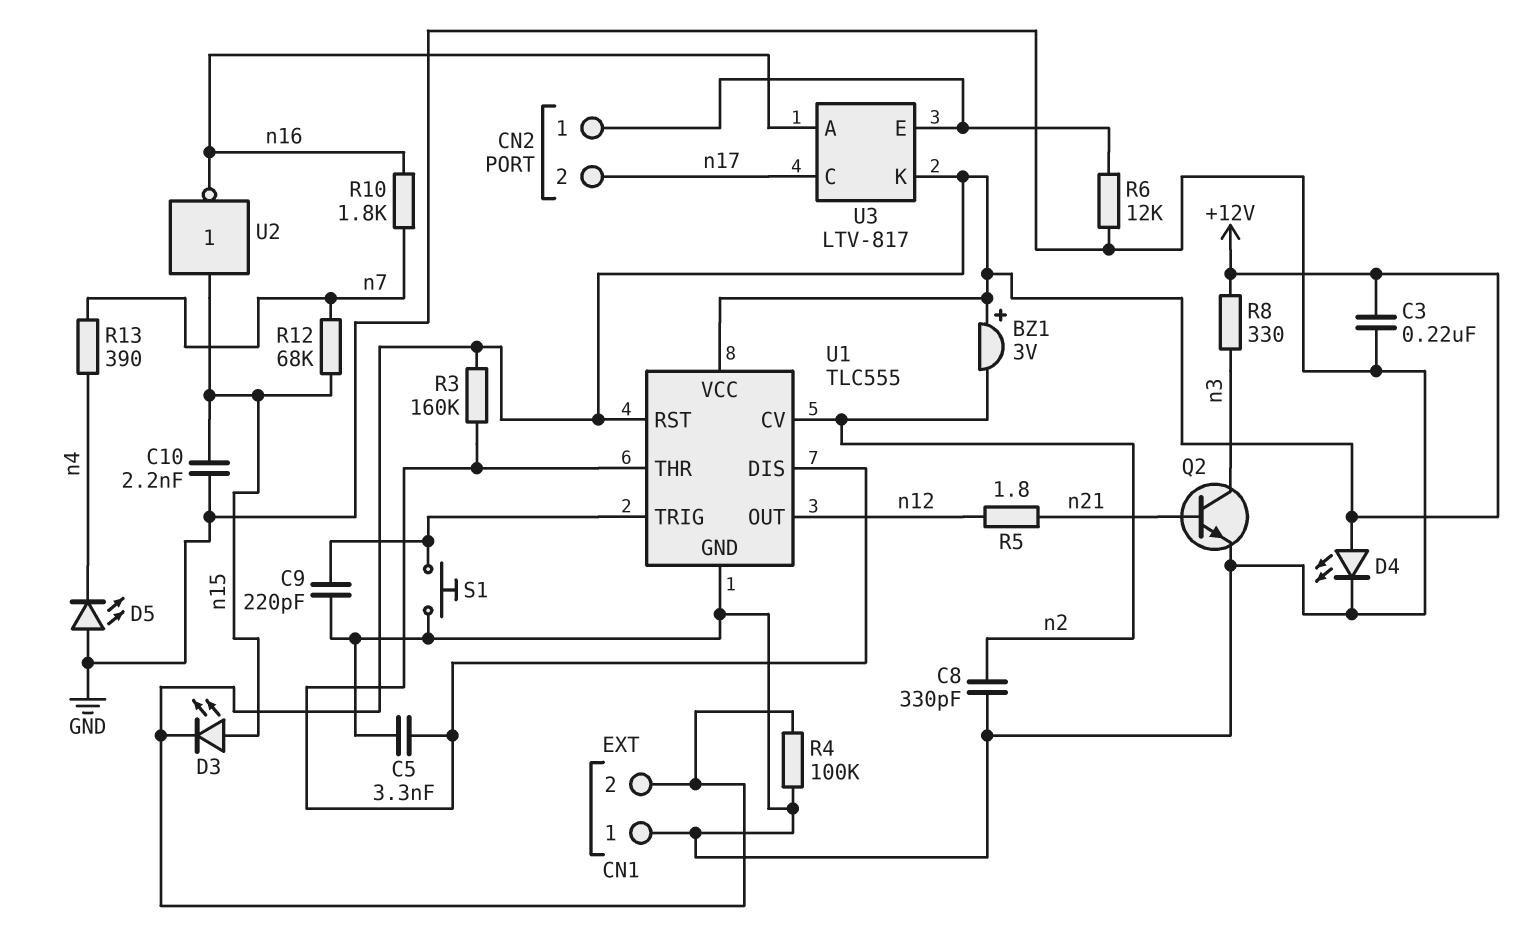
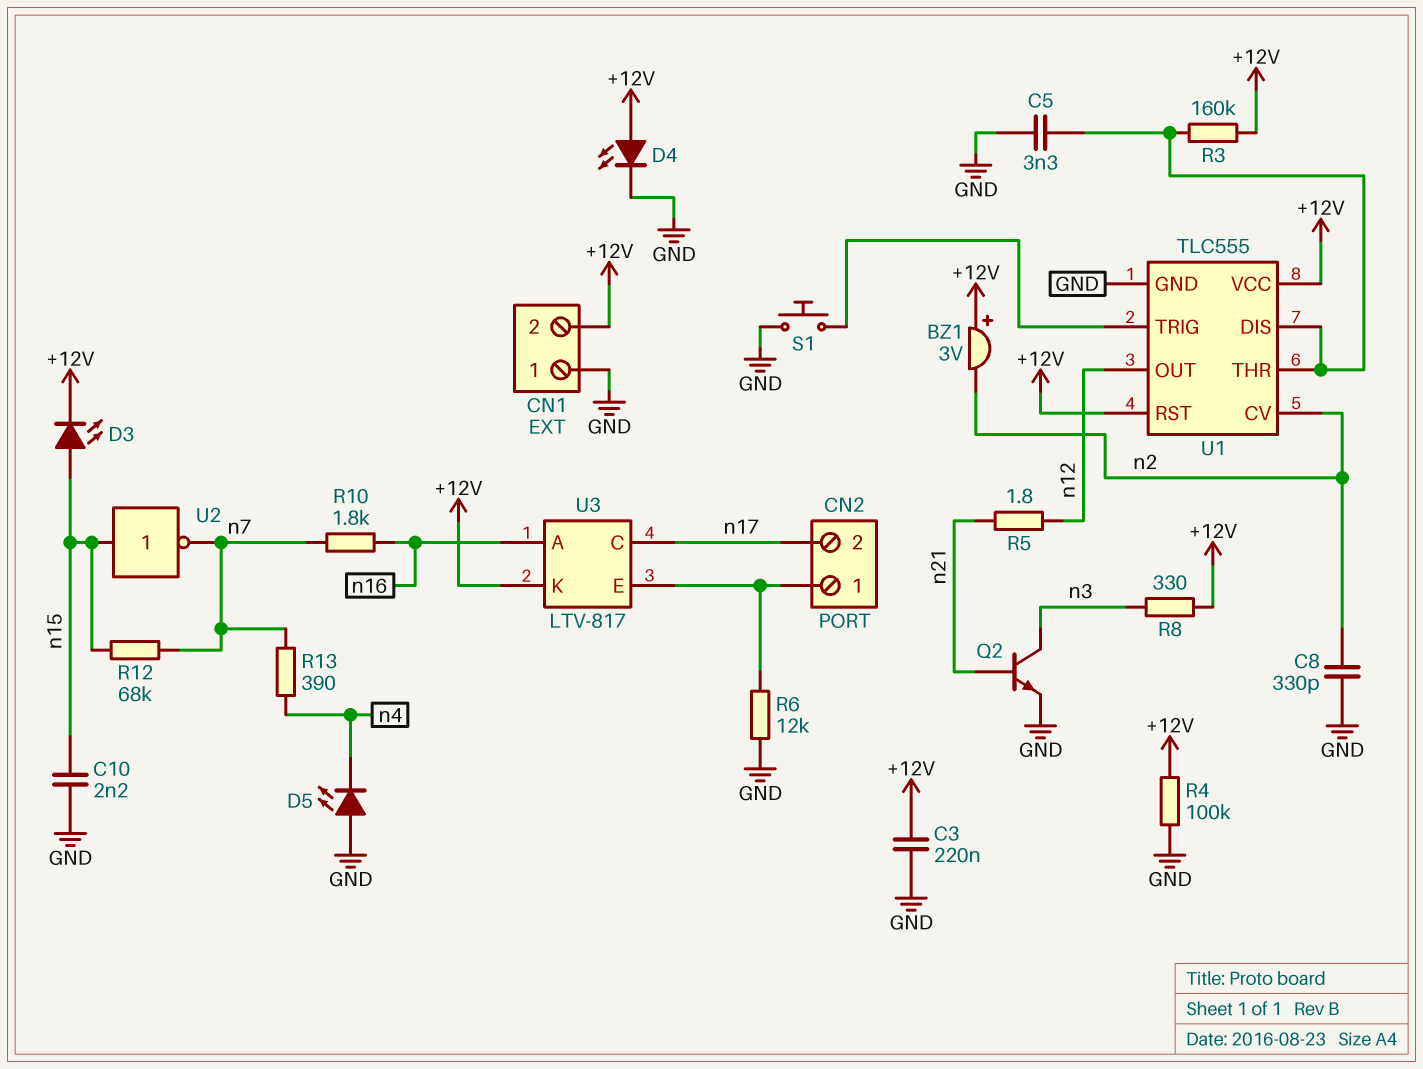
C9: 220pF (GND, U1/TRIG) -> none
U2: NOT (in n15, out n16) -> NOT (in n15, out n7)

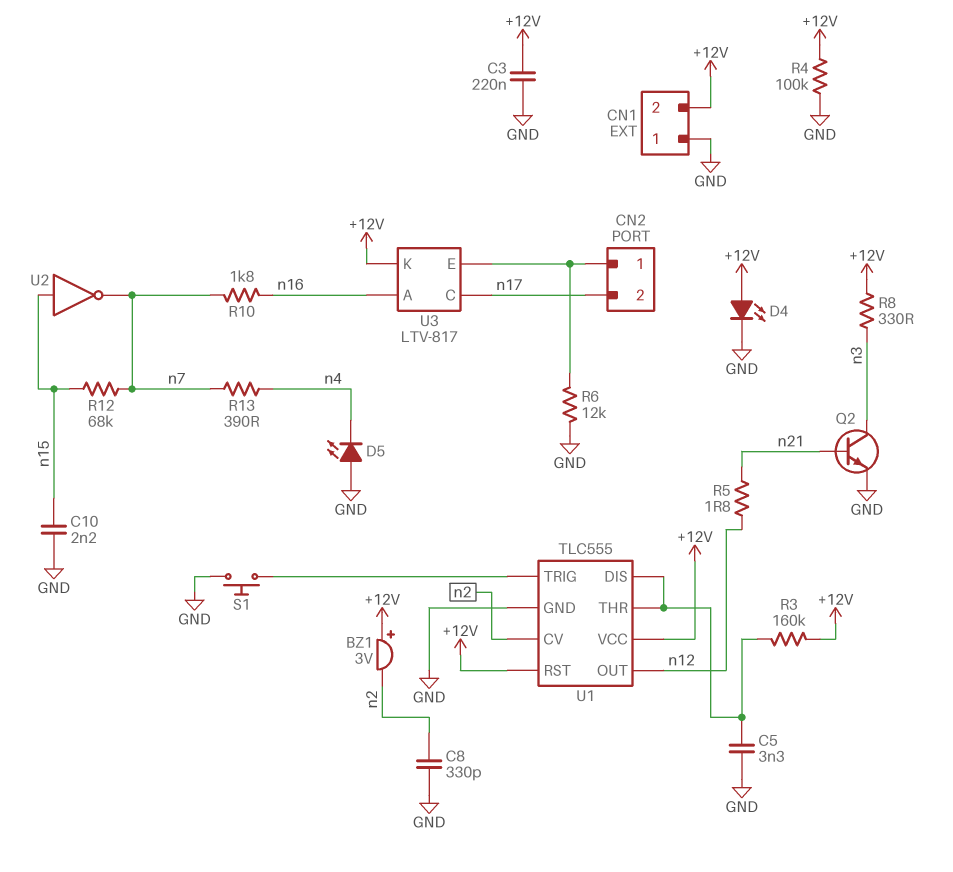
D3: LED (A n15, K +12V) -> none

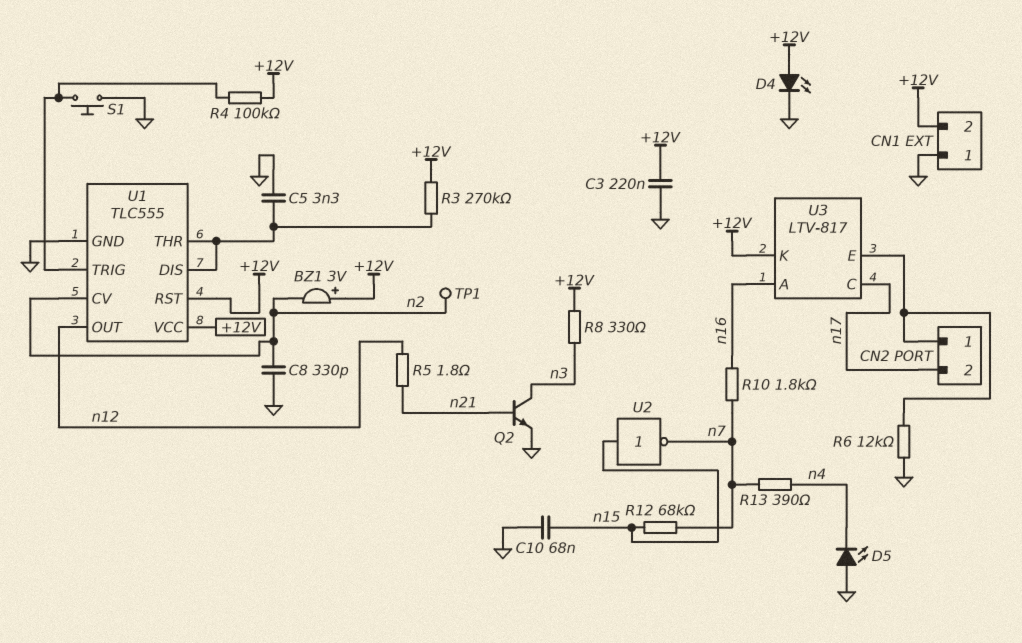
C10: 2.2nF (GND, n15) -> 68nF (GND, n15)
R3: 160k (+12V, U1/DIS) -> 270k (+12V, U1/DIS)
R4: 100k (+12V, GND) -> 100k (+12V, U1/TRIG)
TP1: none -> test point (n2)

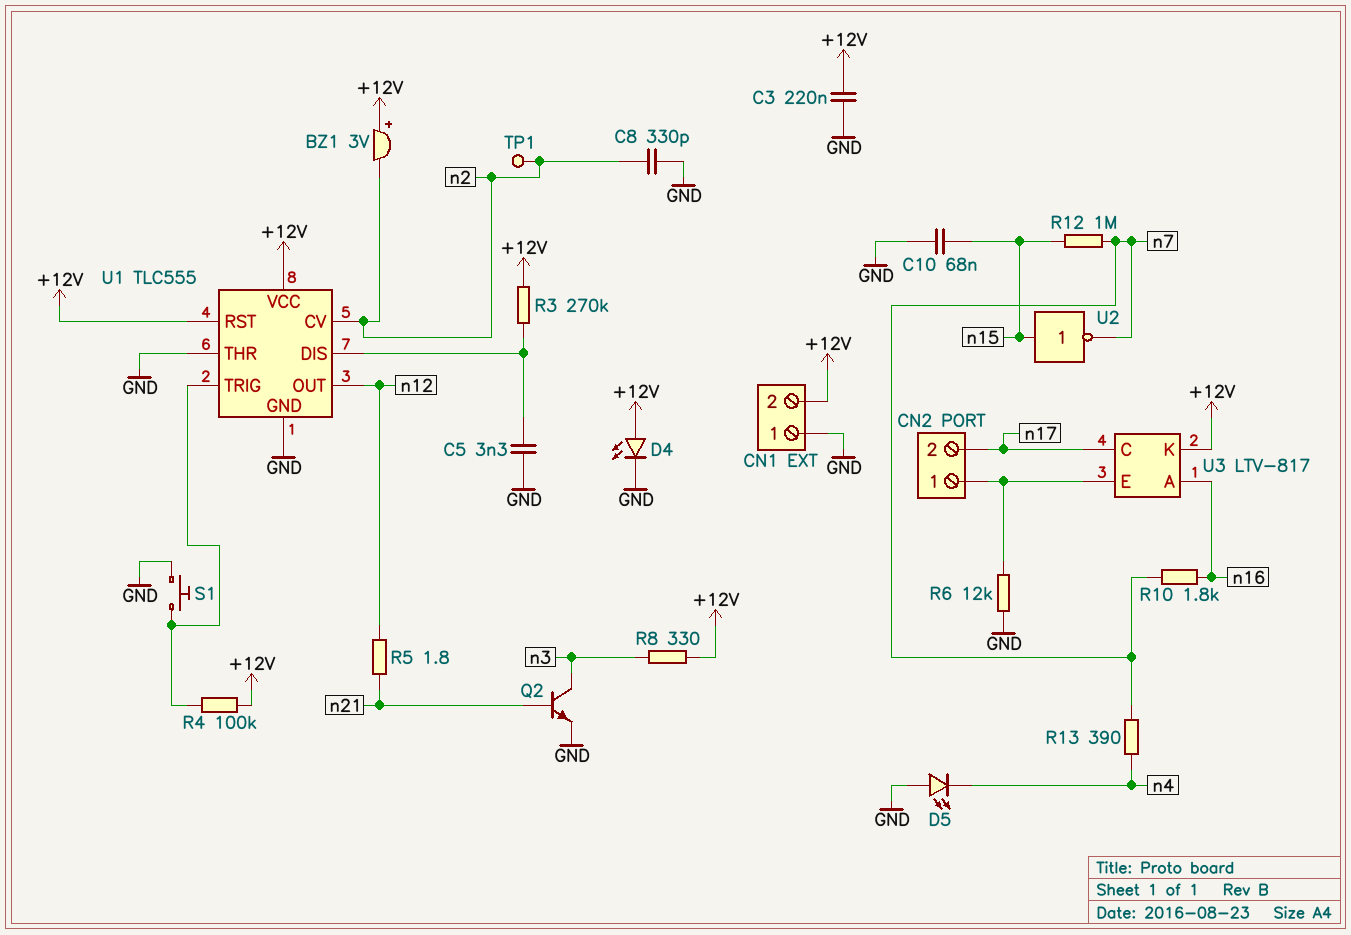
R12: 68k (n7, n15) -> 1M (n7, n15)
U1 pin THR: U1/DIS -> GND

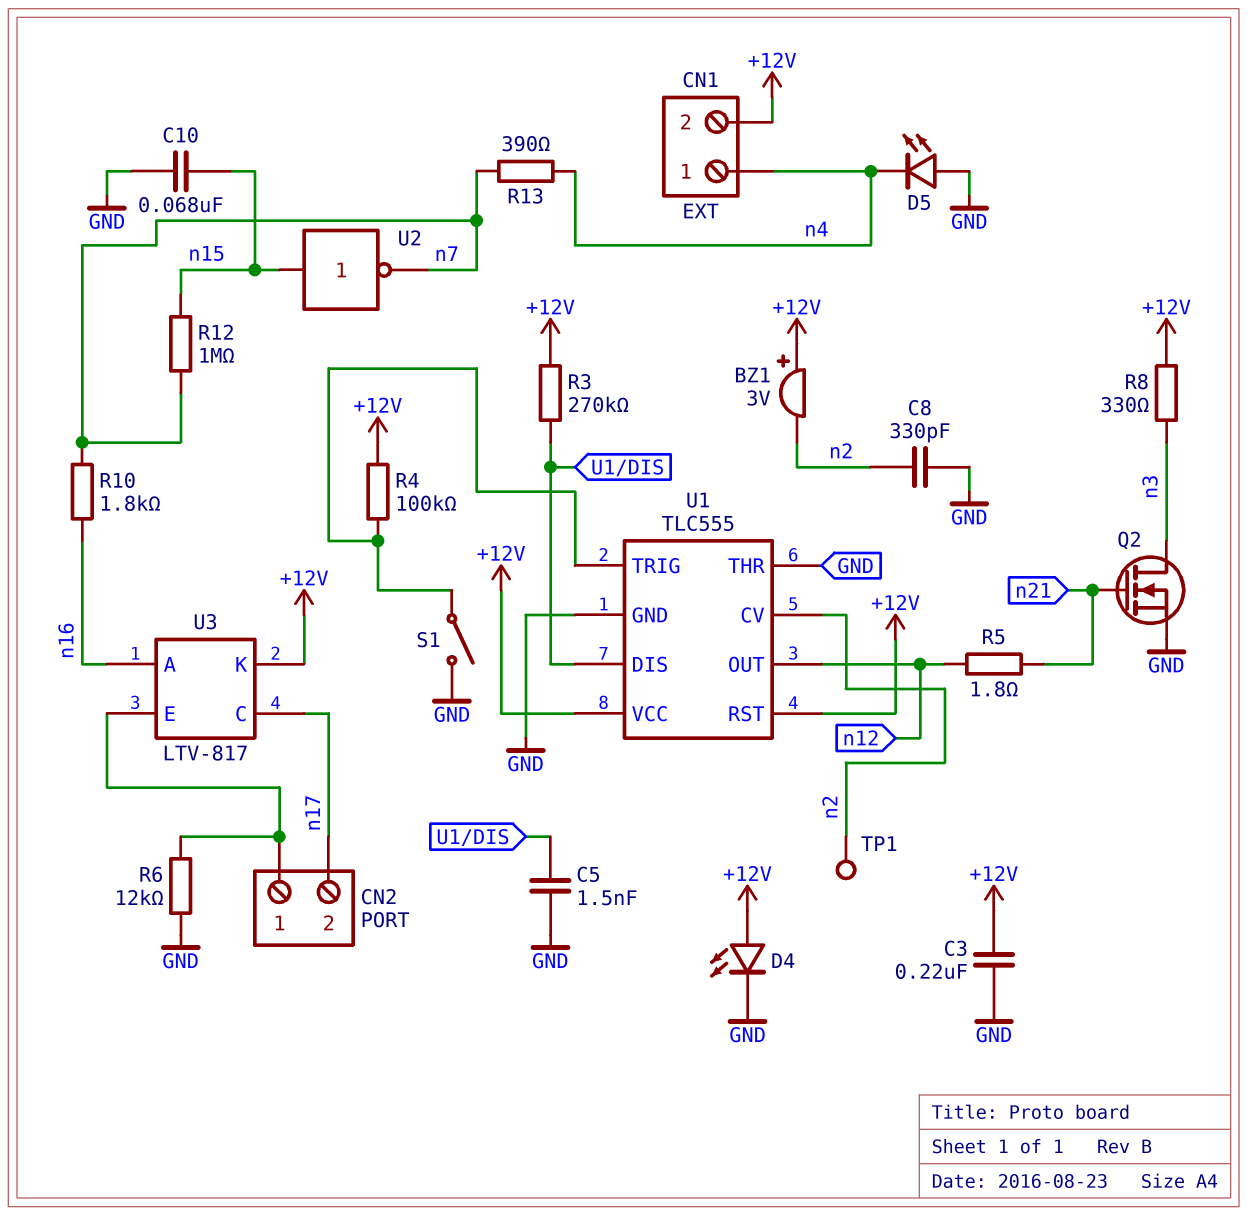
C5: 3.3nF (GND, U1/DIS) -> 1.5nF (GND, U1/DIS)
CN1 pin 1: GND -> n4
Q2: NPN (B n21, C n3, E GND) -> NMOS (G n21, D n3, S GND)
S1: button (GND, U1/TRIG) -> switch (GND, U1/TRIG)

